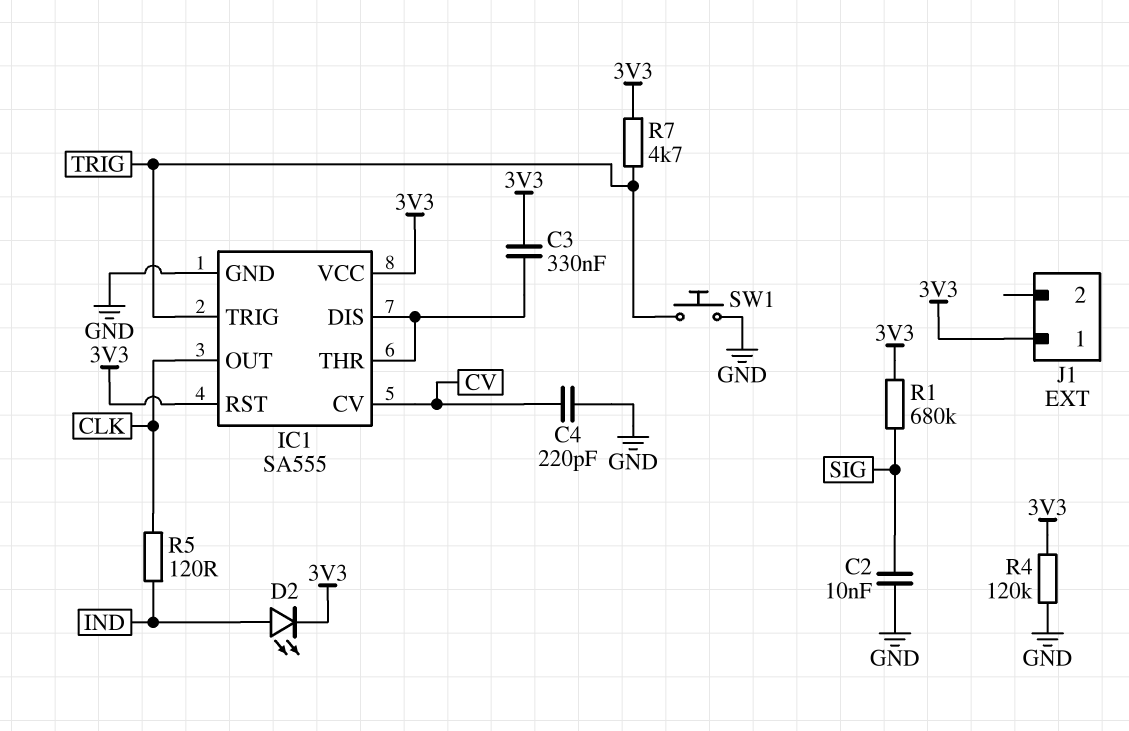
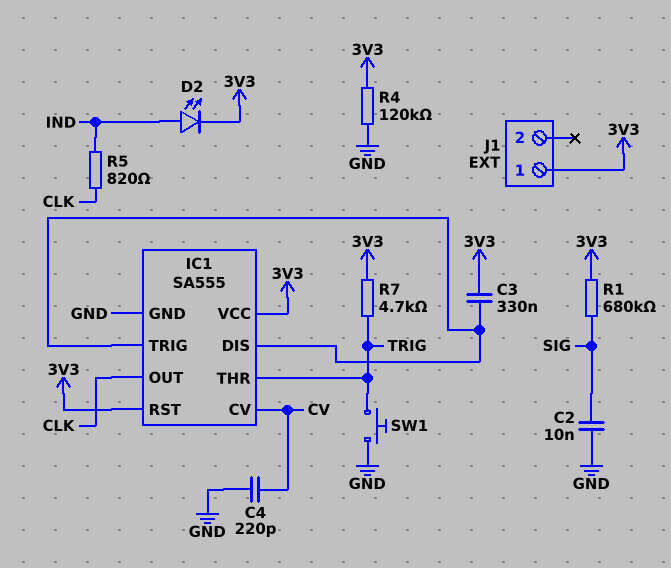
IC1 pin THR: IC1/DIS -> TRIG
IC1 pin TRIG: TRIG -> IC1/DIS
R5: 120 (CLK, IND) -> 820 (CLK, IND)

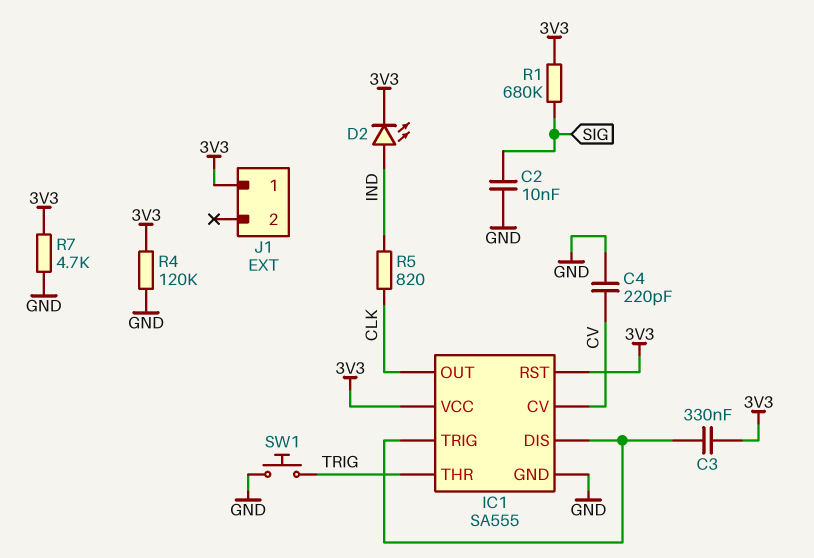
R7: 4.7k (3V3, TRIG) -> 4.7k (3V3, GND)

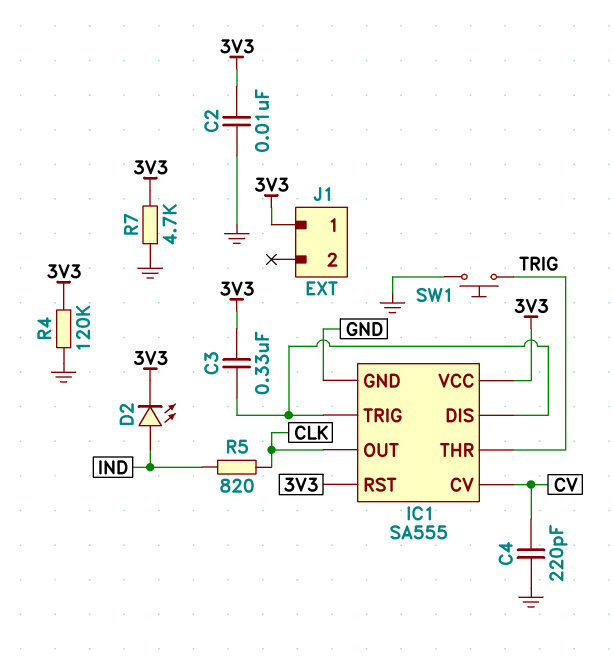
C2: 10nF (GND, SIG) -> 10nF (3V3, GND)
R1: 680k (3V3, SIG) -> none

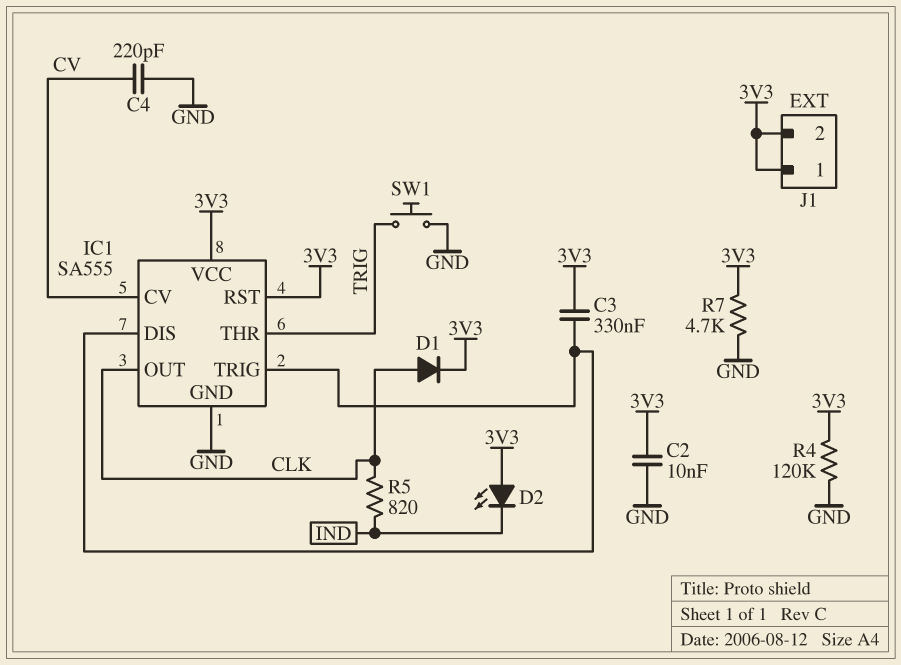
D1: none -> diode (A CLK, K 3V3)
D2: LED (A IND, K 3V3) -> LED (A 3V3, K IND)
J1 pin 2: none -> 3V3

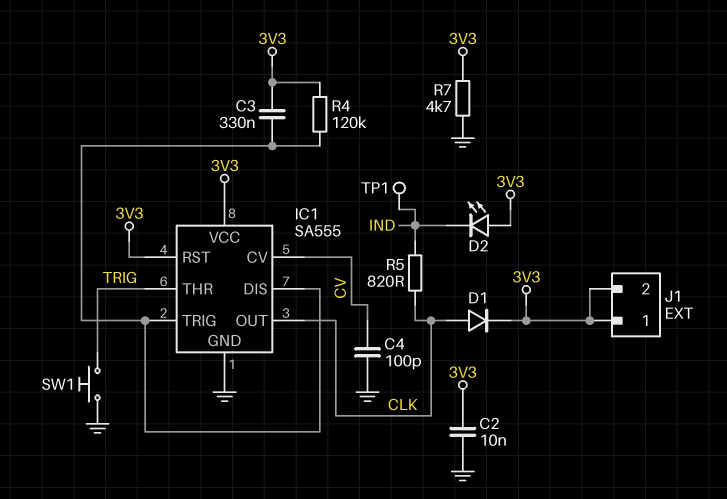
C4: 220pF (CV, GND) -> 100pF (CV, GND)
R4: 120k (3V3, GND) -> 120k (3V3, IC1/DIS)
TP1: none -> test point (IND)

